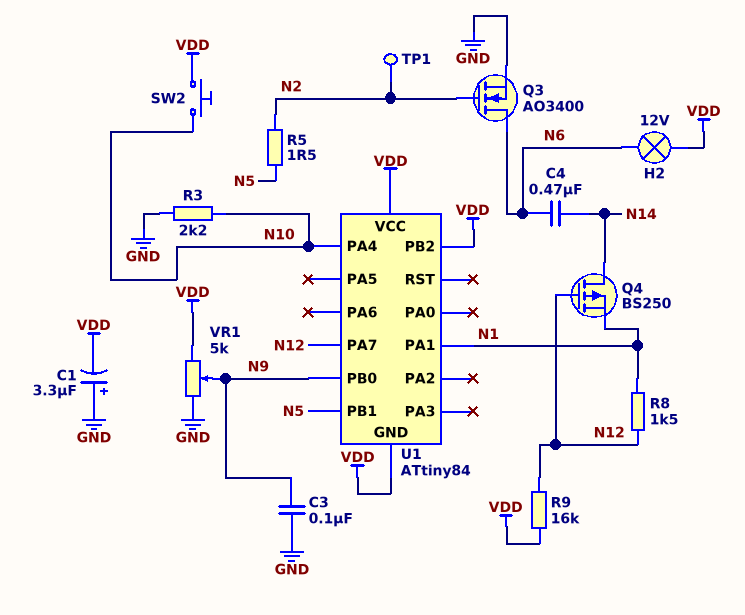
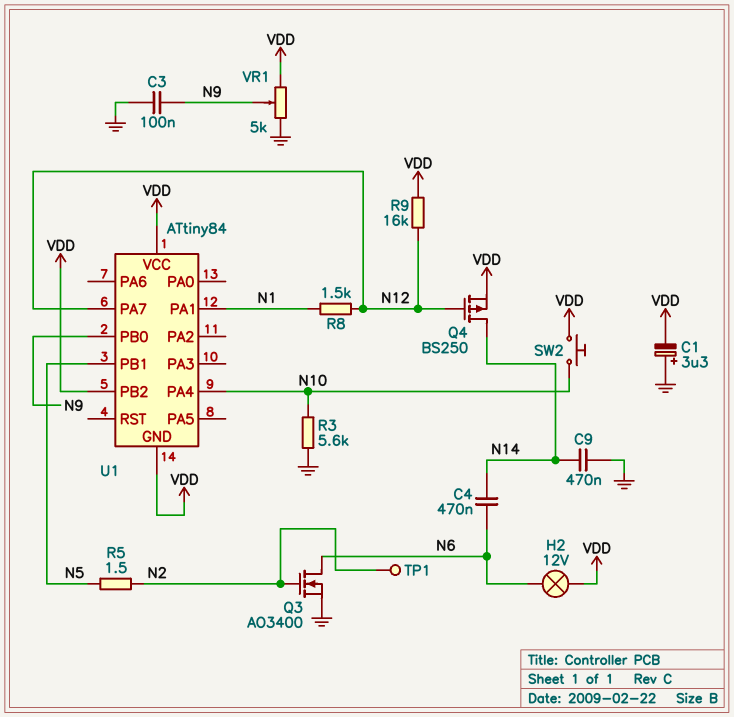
C9: none -> 470nF (GND, N14)
Q4: PMOS BS250 (G N12, D N14, S N1) -> PMOS BS250 (G N12, D N14, S VDD)
R3: 2.2k (GND, N10) -> 5.6k (GND, N10)

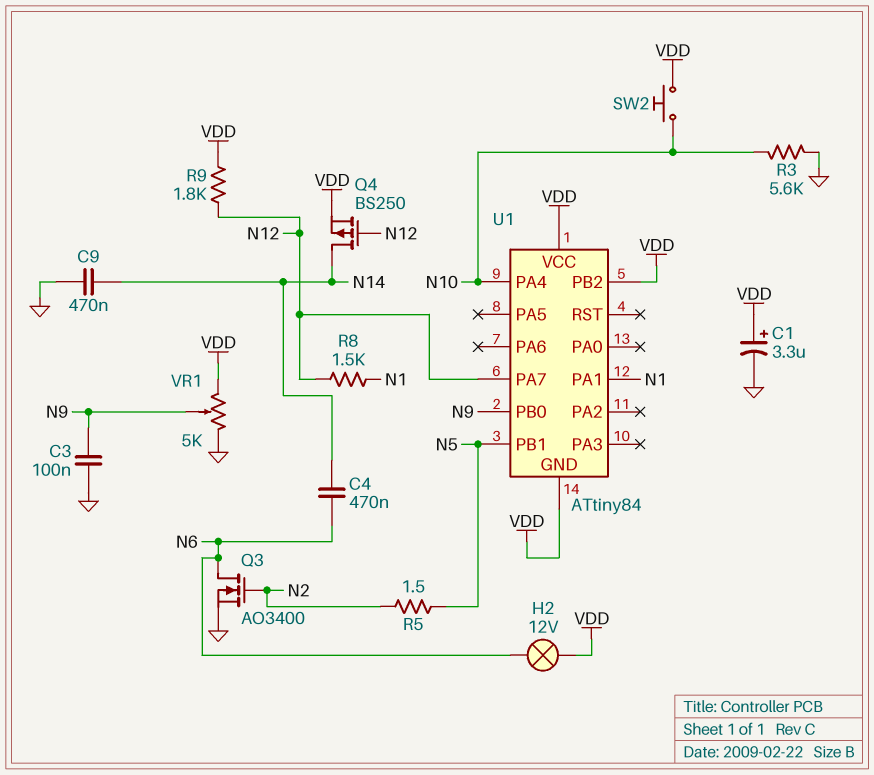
C1: 3.3uF (plus GND, minus VDD) -> 3.3uF (plus VDD, minus GND)
R9: 16k (N12, VDD) -> 1.8k (N12, VDD)
TP1: test point (N2) -> none

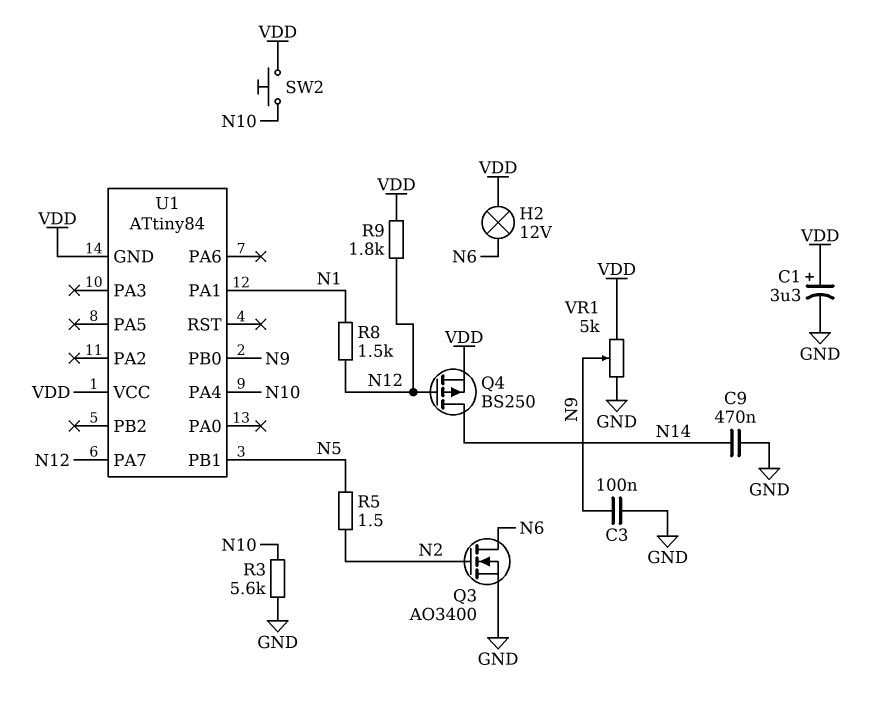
C4: 470nF (N6, N14) -> none
U1 pin PB2: VDD -> none

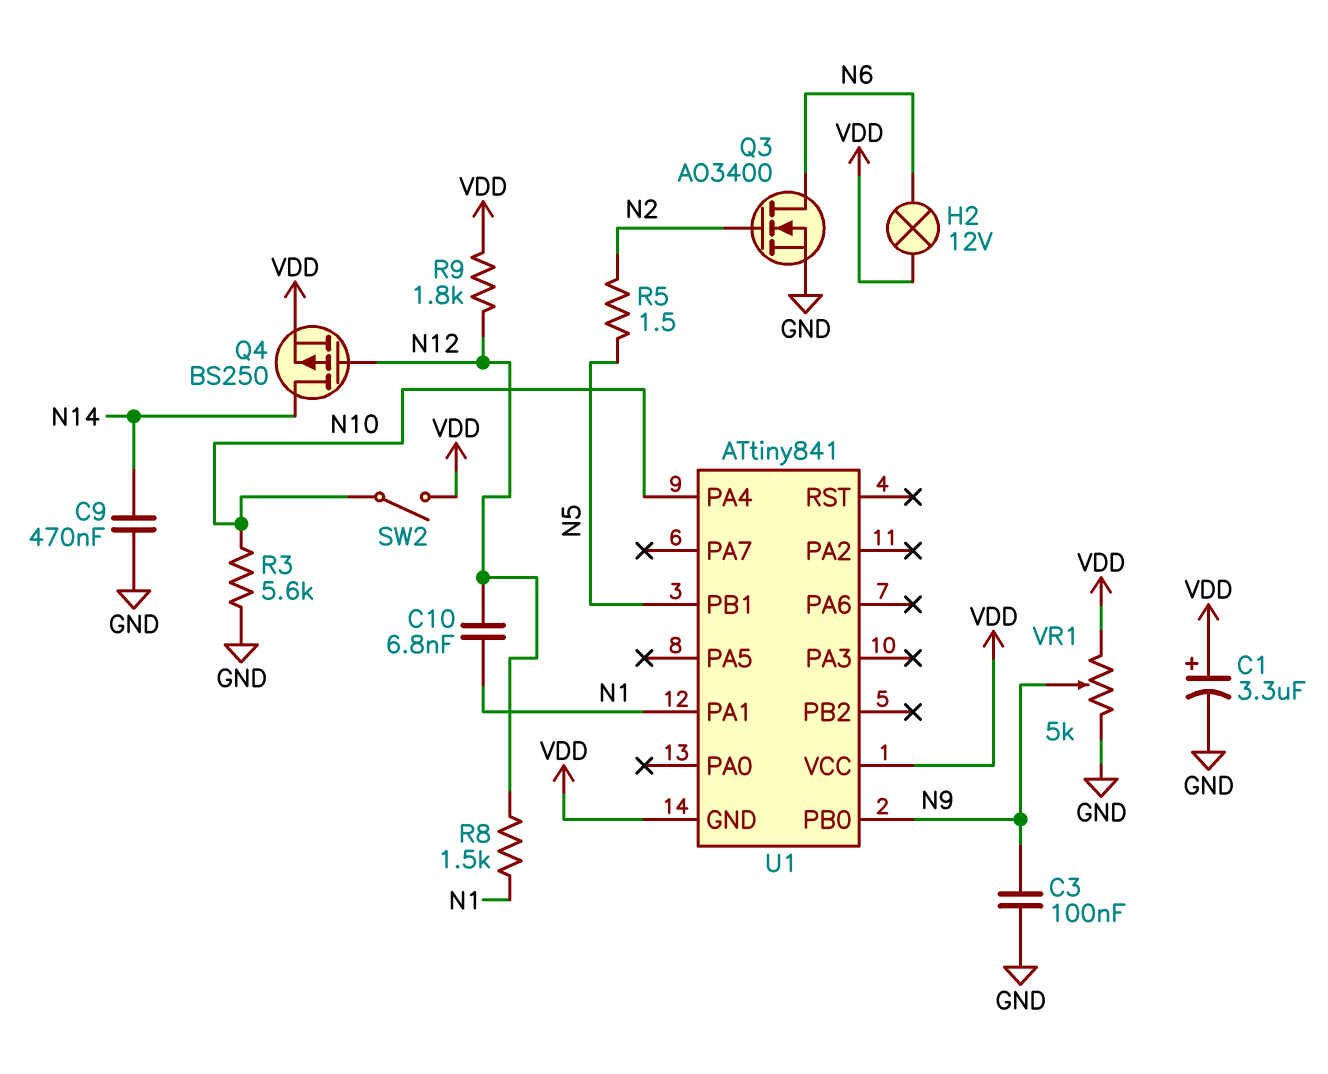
C10: none -> 6.8nF (N1, N12)
SW2: button (N10, VDD) -> switch (N10, VDD)
U1: ATtiny84 -> ATtiny841
U1 pin PA7: N12 -> none

